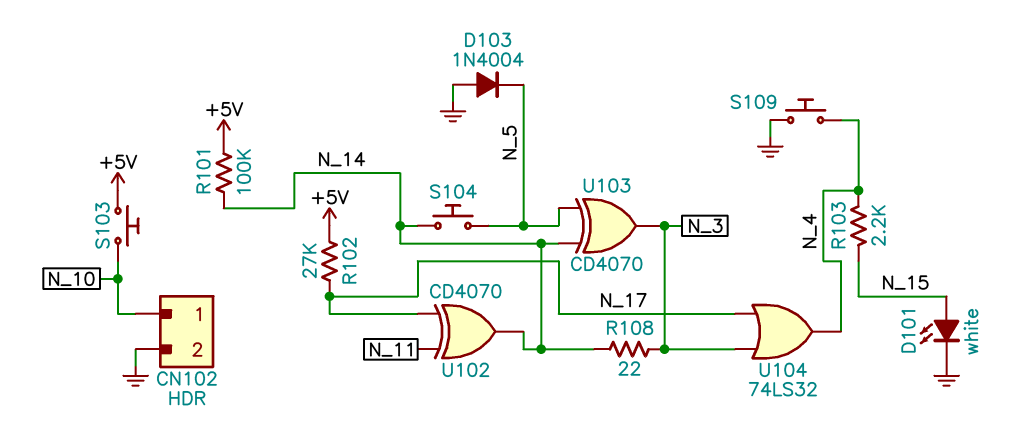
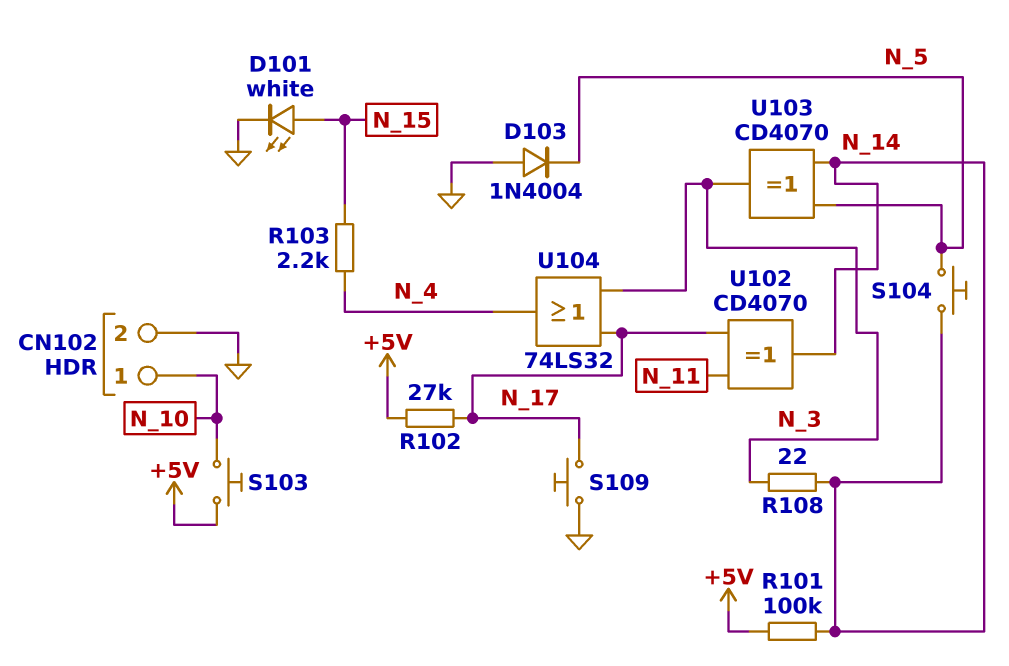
S109: button (GND, N_4) -> button (GND, N_17)

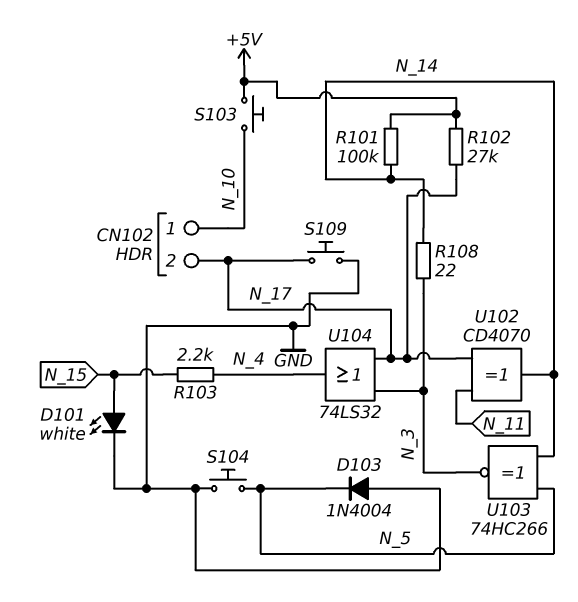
CN102 pin 2: GND -> N_17
S104: button (N_5, N_14) -> button (GND, N_5)
U103: XOR CD4070 (in N_5, in N_14, out N_3) -> XNOR 74HC266 (in N_5, in N_14, out N_3)

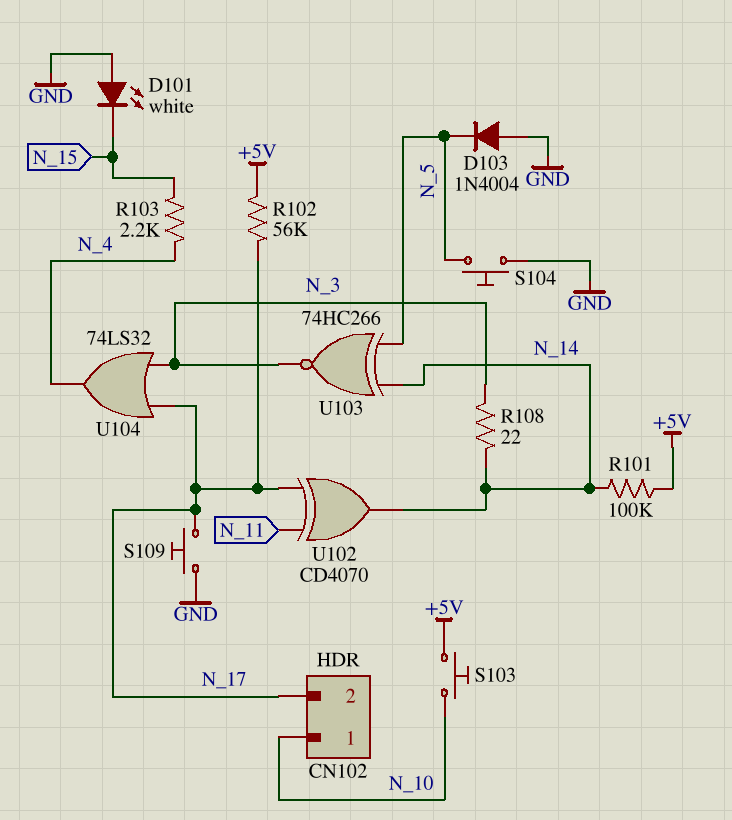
D101: LED white (A N_15, K GND) -> LED white (A GND, K N_15)
R102: 27k (+5V, N_17) -> 56k (+5V, N_17)

